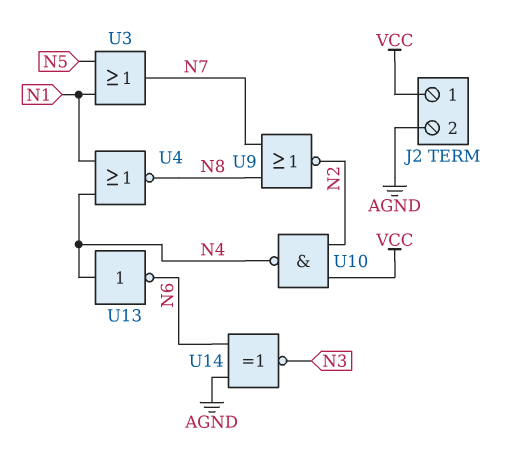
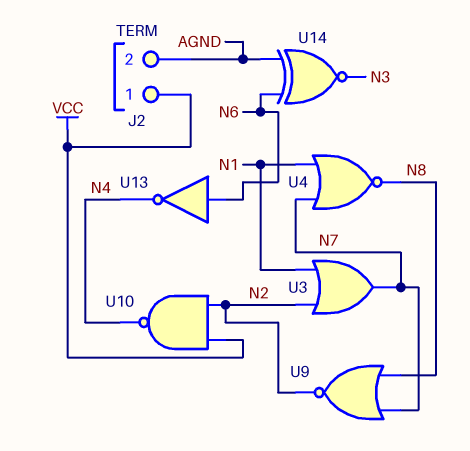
U3: OR (in N1, in N5, out N7) -> OR (in N1, in N2, out N7)
U4: NOR (in N1, in N4, out N8) -> NOR (in N1, in N7, out N8)
U13: NOT (in N4, out N6) -> NOT (in N6, out N4)

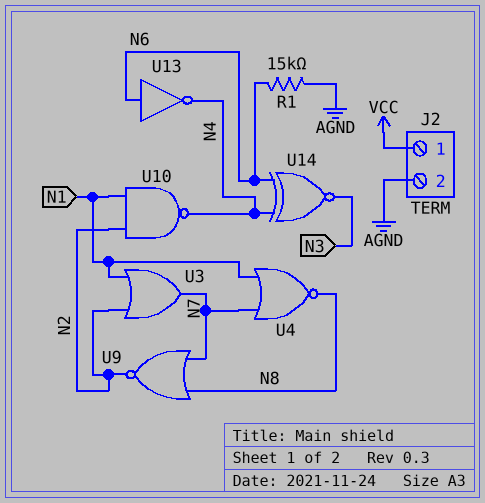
R1: none -> 15k (AGND, N6)
U10: NAND (in N2, in VCC, out N4) -> NAND (in N1, in N2, out N4)
U14: XNOR (in AGND, in N6, out N3) -> XNOR (in N4, in N6, out N3)

